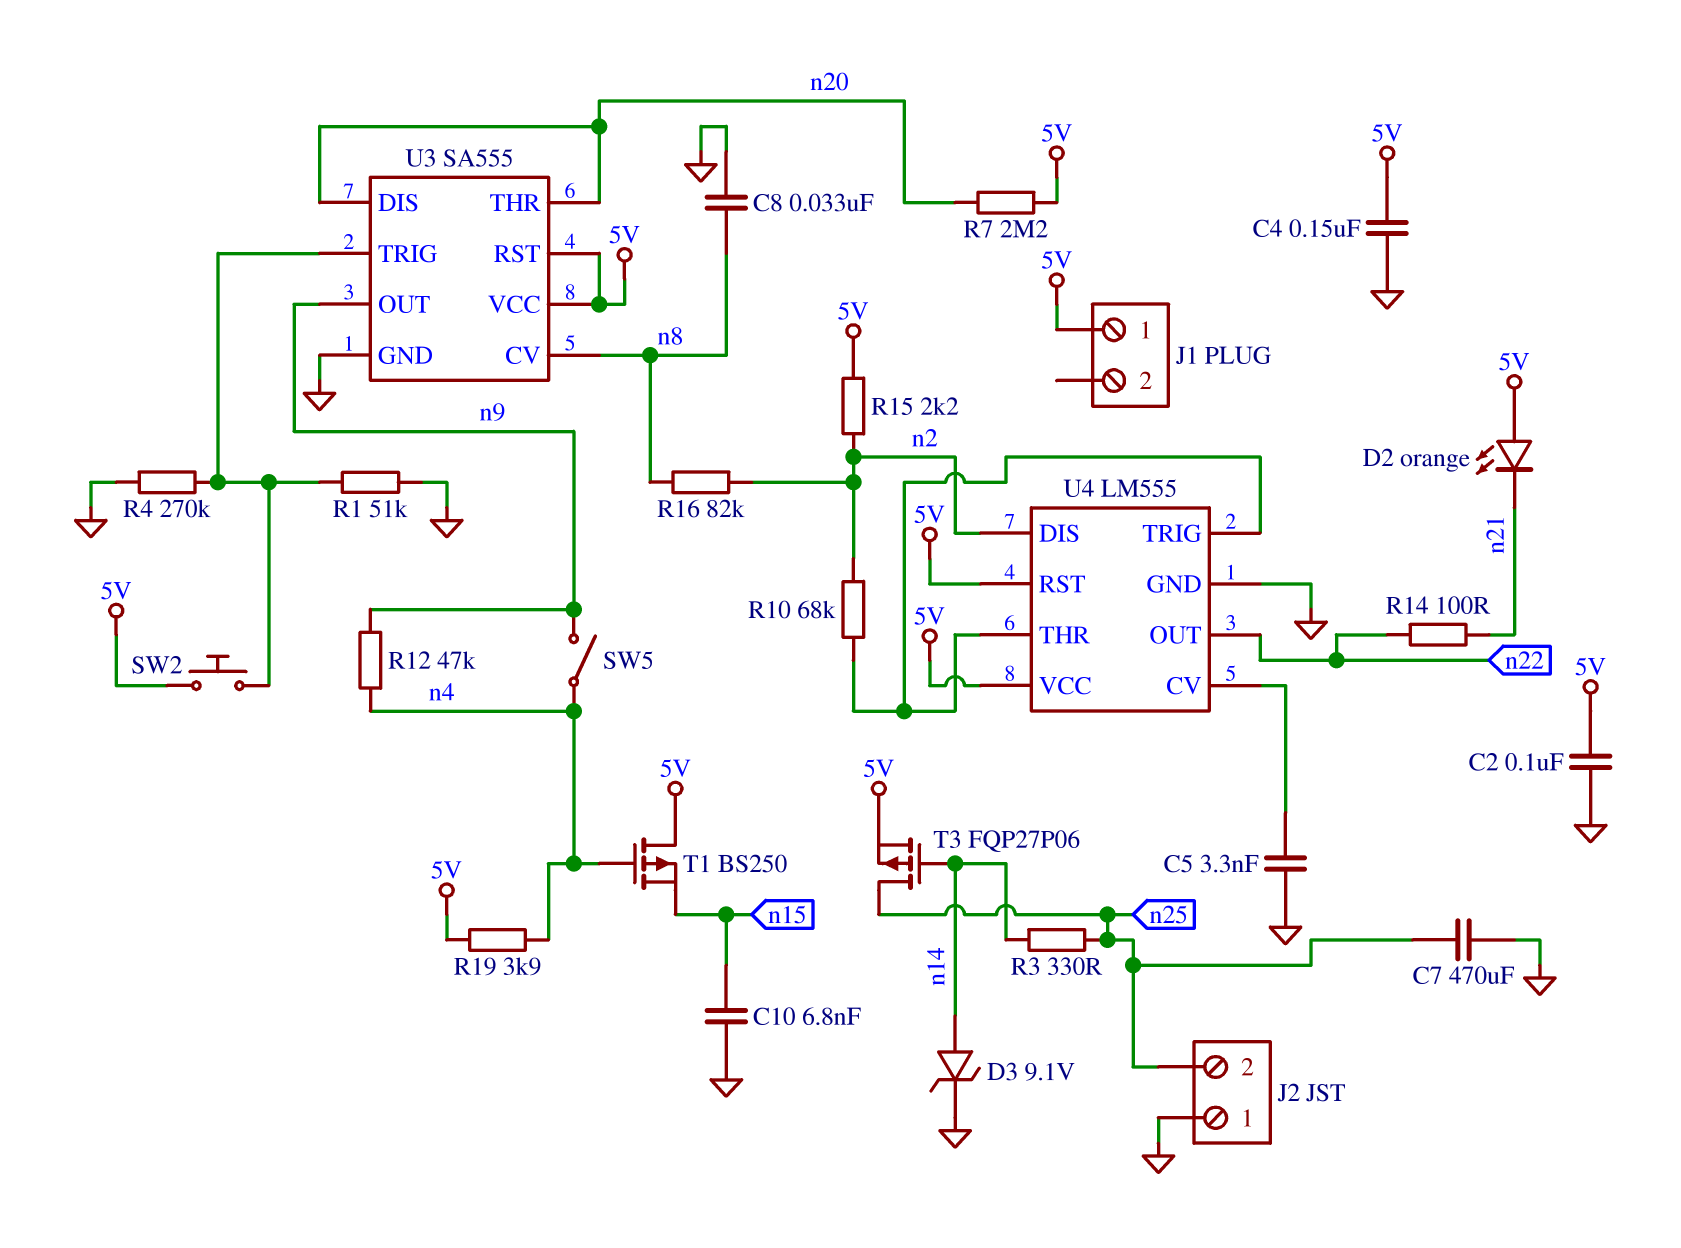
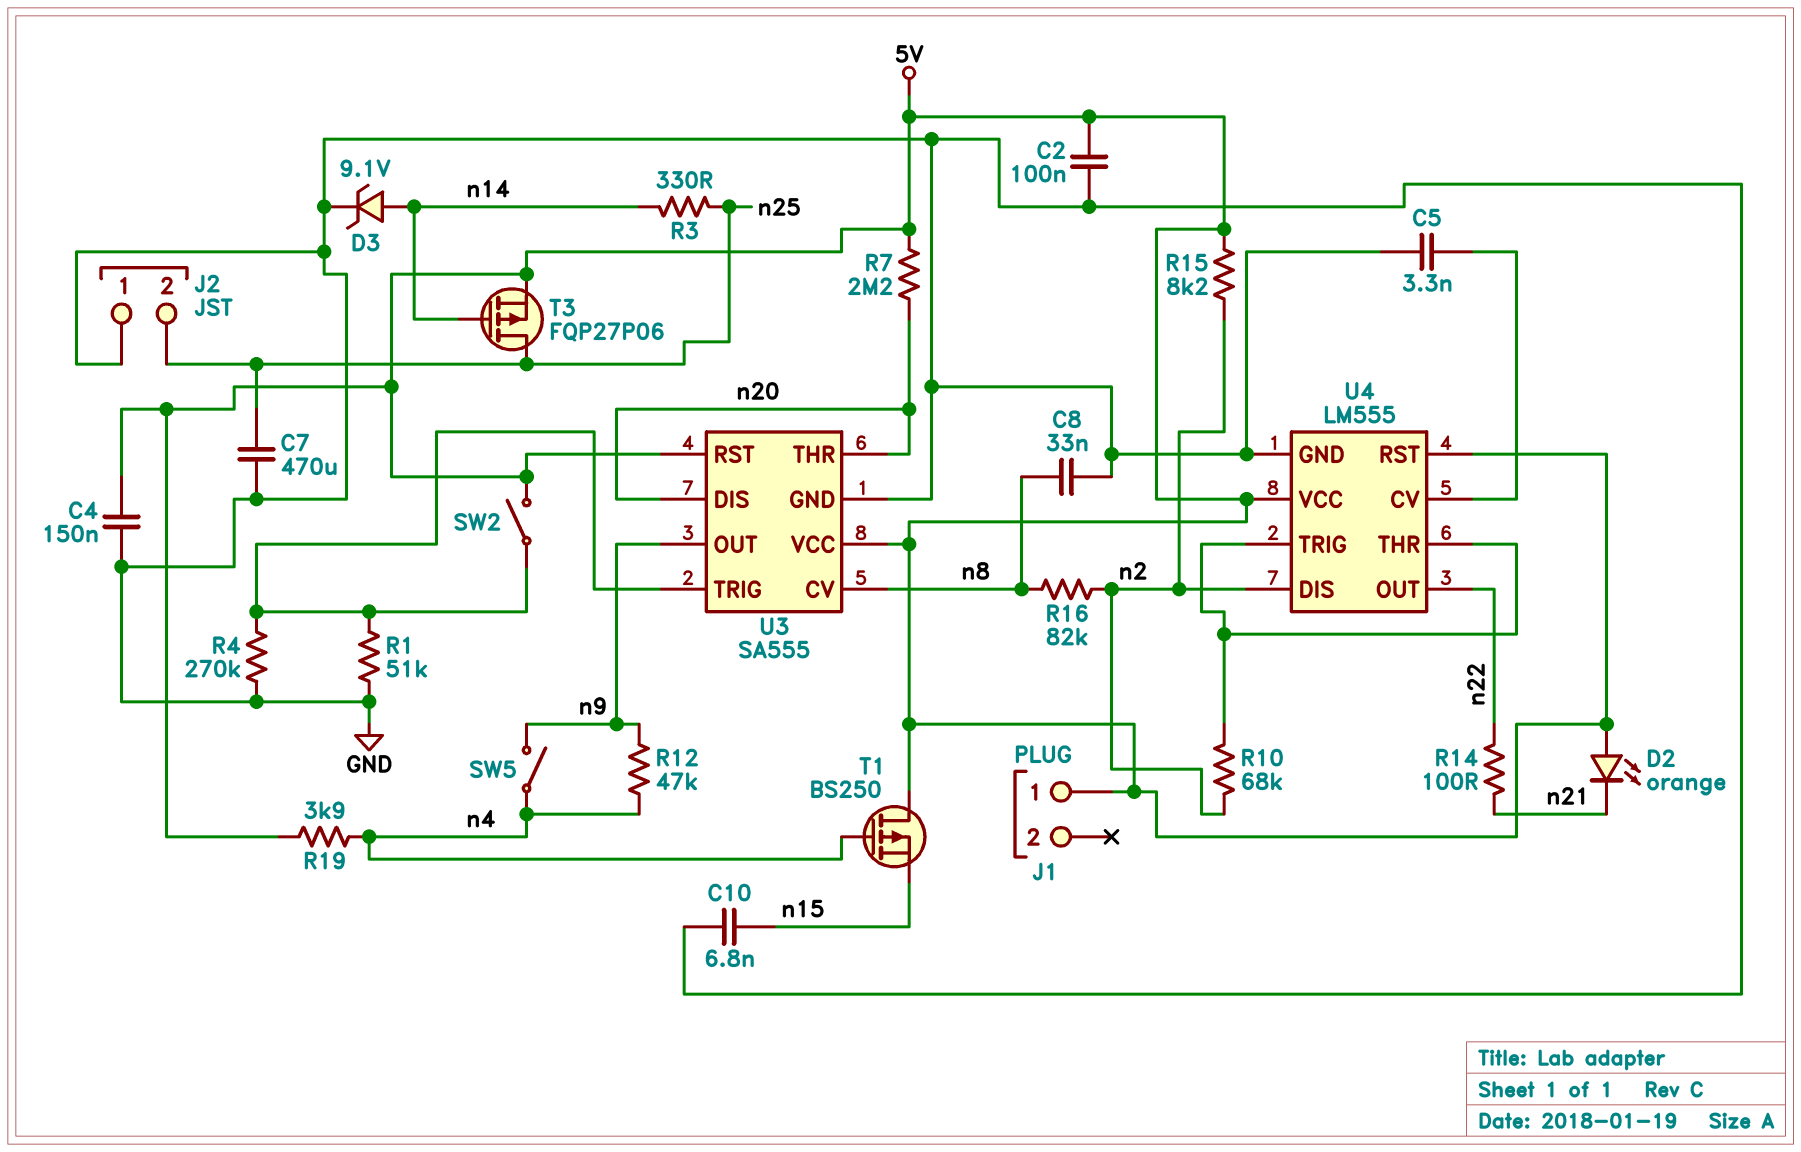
R15: 2.2k (5V, n2) -> 8.2k (5V, n2)
SW2: button (5V, U3/TRIG) -> switch (5V, U3/TRIG)

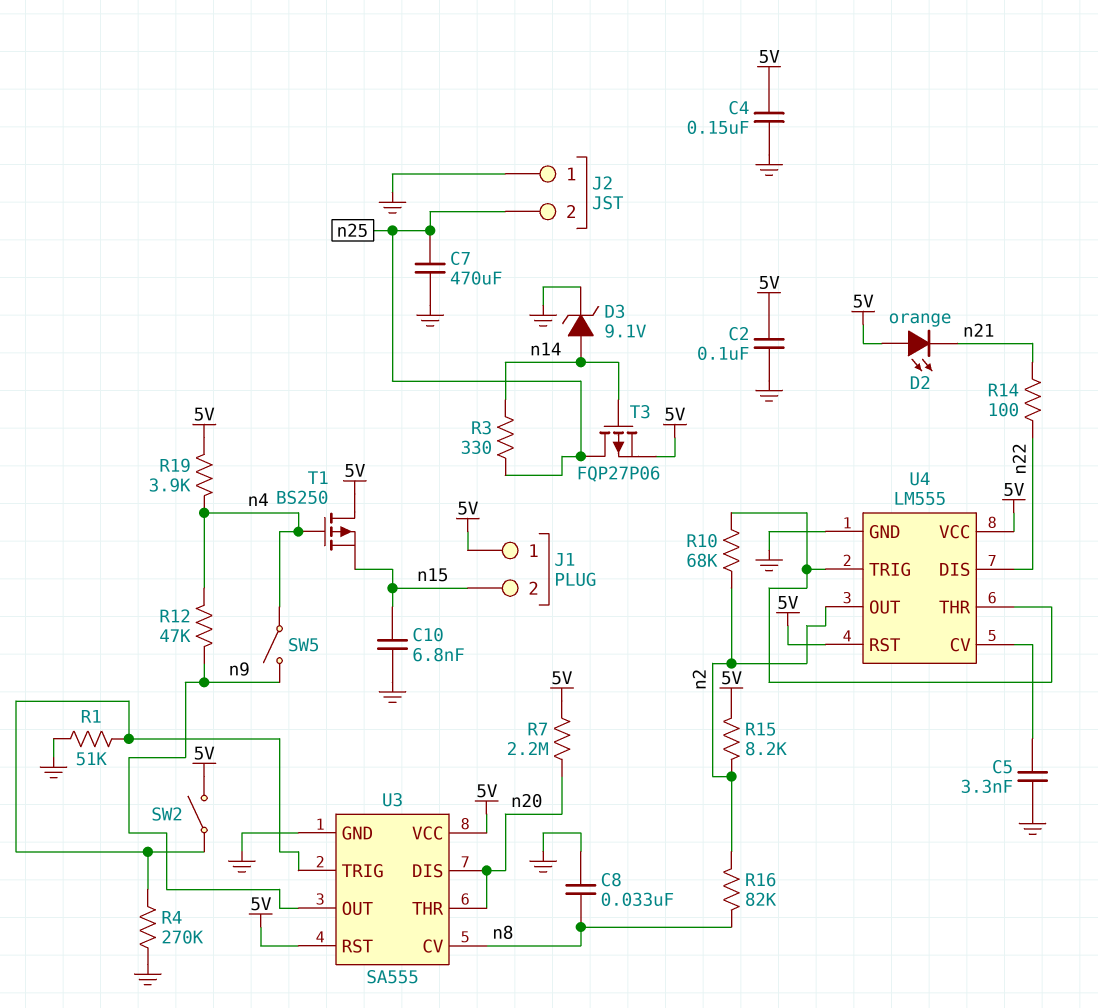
J1 pin 2: none -> n15
U4 pin DIS: n2 -> n22
U4 pin OUT: n22 -> n2

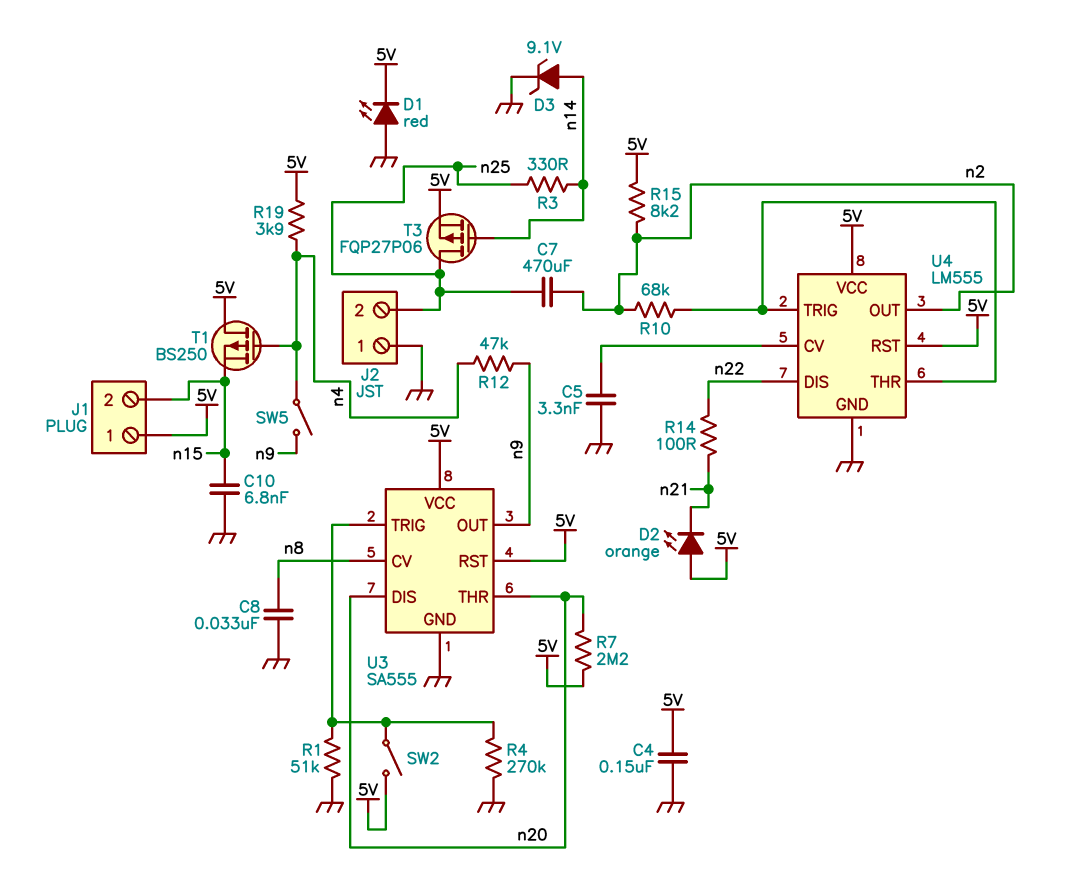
C2: 100nF (5V, GND) -> none
C7: 470uF (GND, n25) -> 470uF (n2, n25)
D1: none -> LED red (A GND, K 5V)
R16: 82k (n2, n8) -> none

